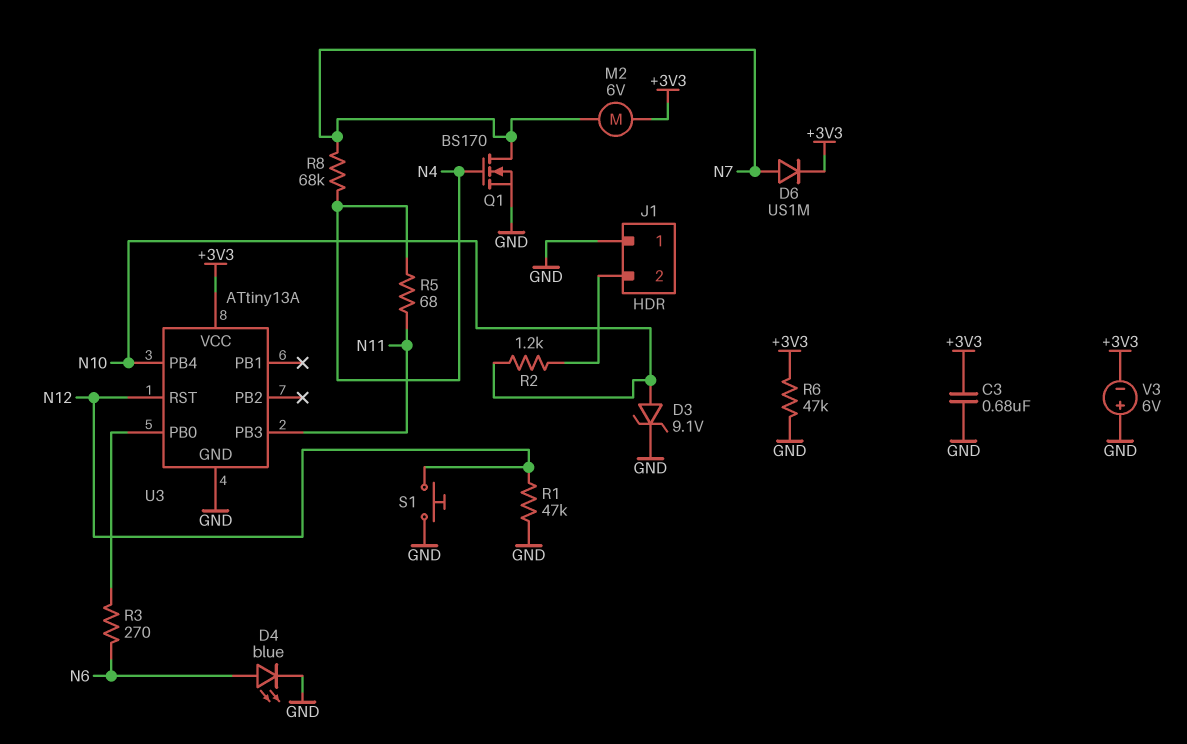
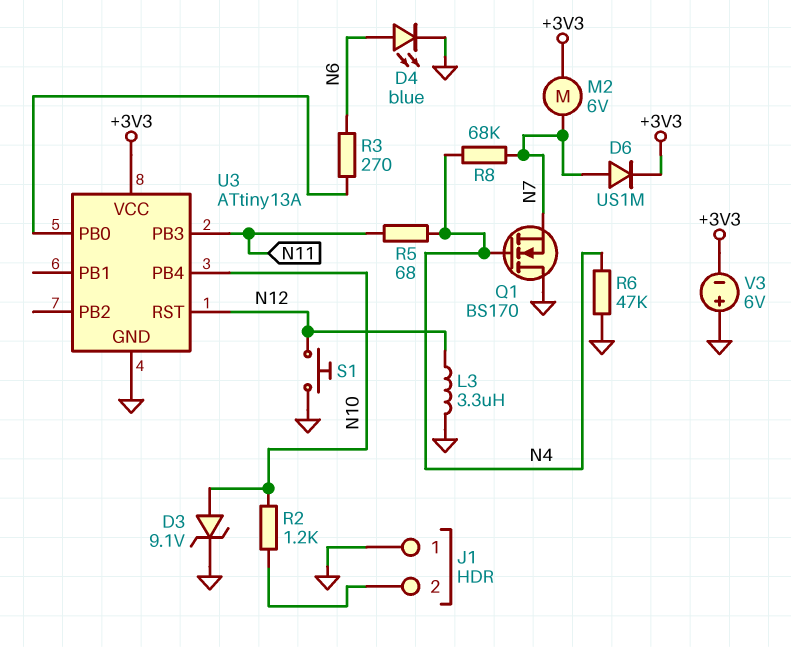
C3: 680nF (+3V3, GND) -> none
L3: none -> 3.3uH (GND, N12)
Q1: NMOS BS170 (G N4, D N7, S GND) -> NMOS BS170 (G N4, D GND, S N7)
R1: 47k (GND, N12) -> none
R6: 47k (+3V3, GND) -> 47k (GND, N4)

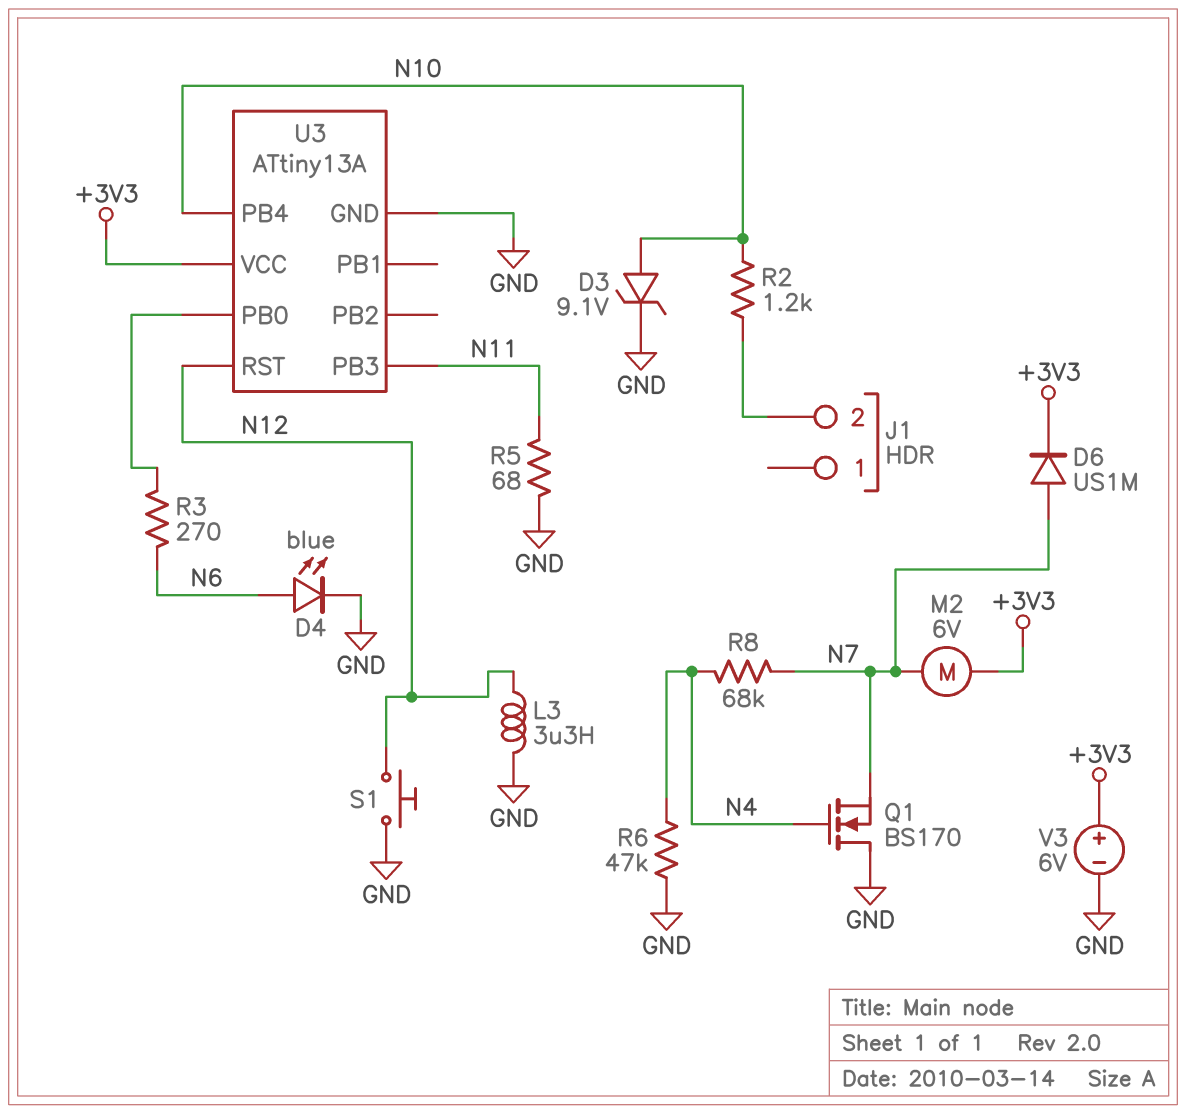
J1 pin 1: GND -> none
R5: 68 (N4, N11) -> 68 (GND, N11)
V3: 6V (plus GND, minus +3V3) -> 6V (plus +3V3, minus GND)

